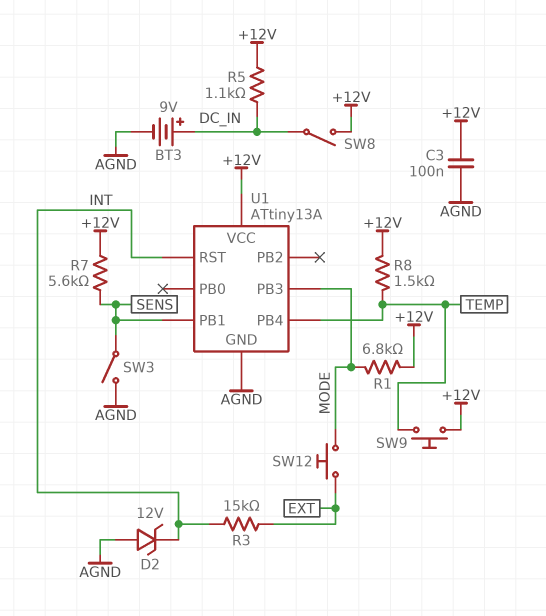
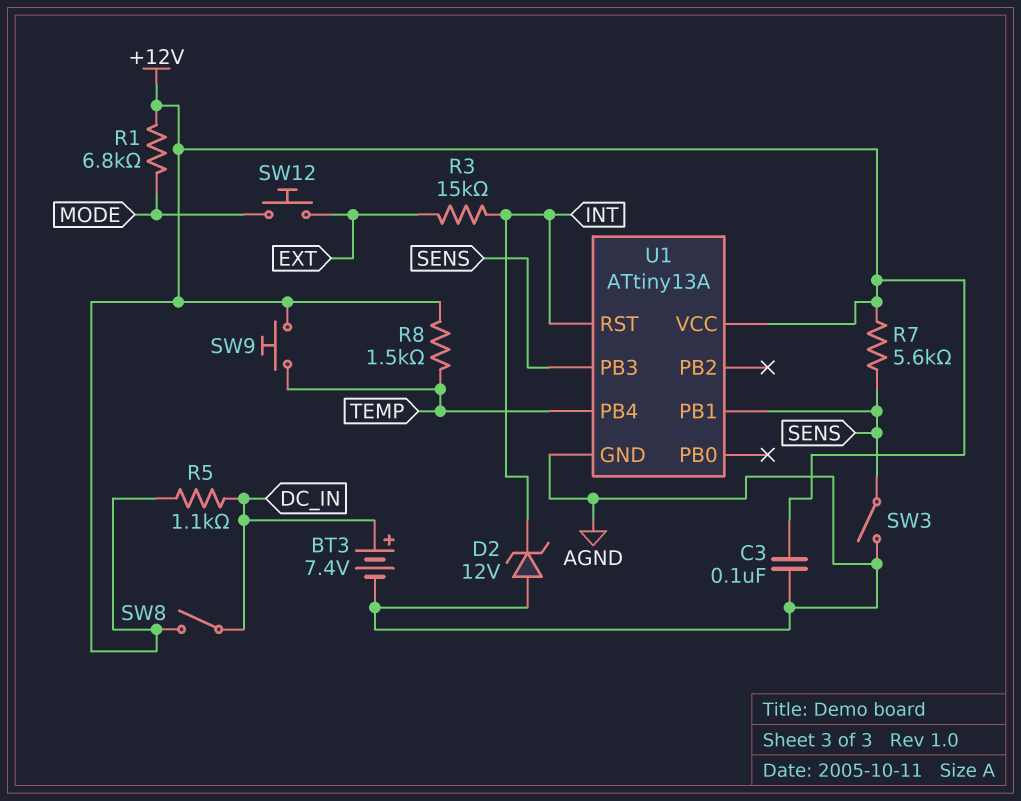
BT3: 9V (plus DC_IN, minus AGND) -> 7.4V (plus DC_IN, minus AGND)
U1 pin PB3: MODE -> SENS

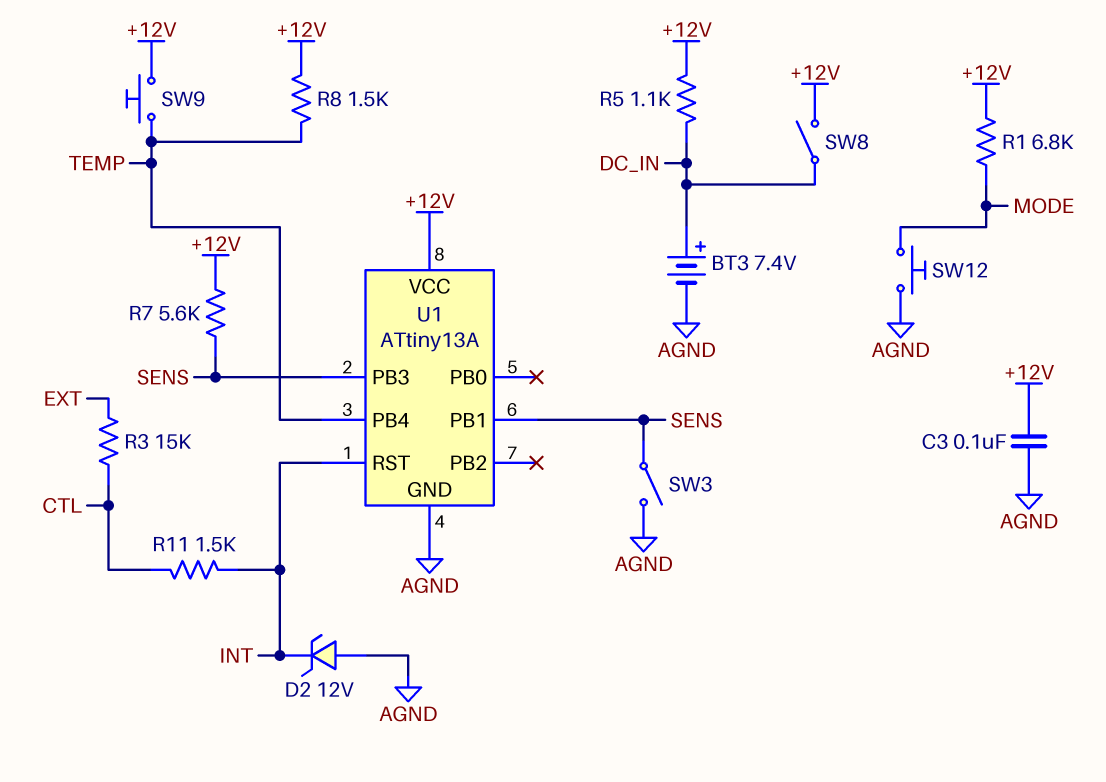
R3: 15k (EXT, INT) -> 15k (CTL, EXT)
R11: none -> 1.5k (CTL, INT)
SW12: button (EXT, MODE) -> button (AGND, MODE)

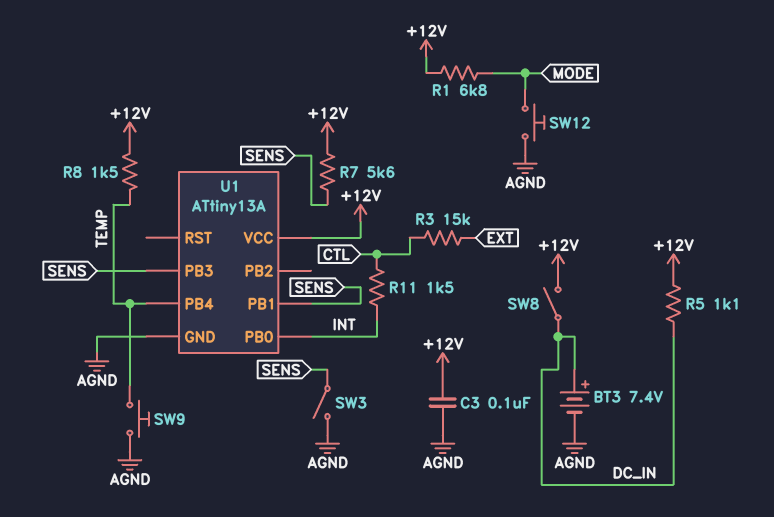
D2: zener 12V (A AGND, K INT) -> none
SW9: button (+12V, TEMP) -> button (AGND, TEMP)
U1 pin PB0: none -> INT
U1 pin RST: INT -> none

